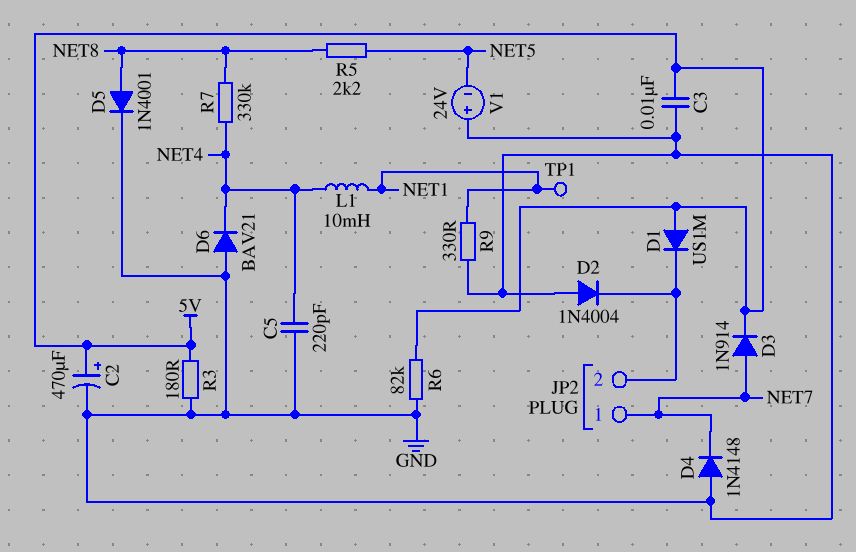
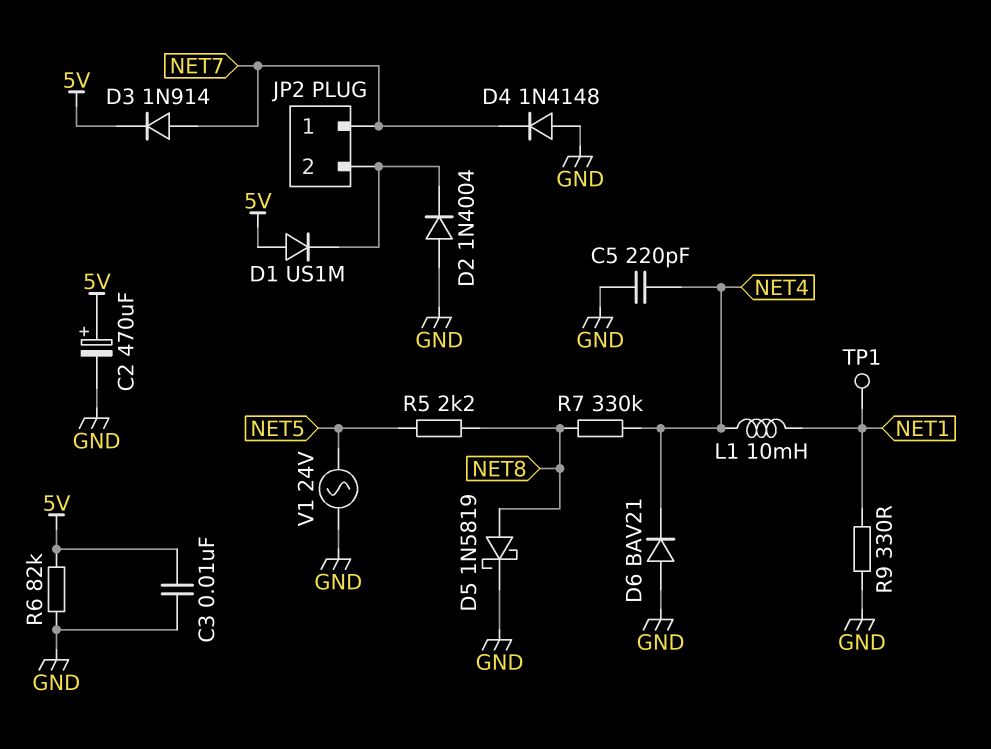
D5: diode 1N4001 (A NET8, K GND) -> schottky 1N5819 (A NET8, K GND)
R3: 180 (5V, GND) -> none
V1: 24V (plus GND, minus NET5) -> AC 24V (GND, NET5)

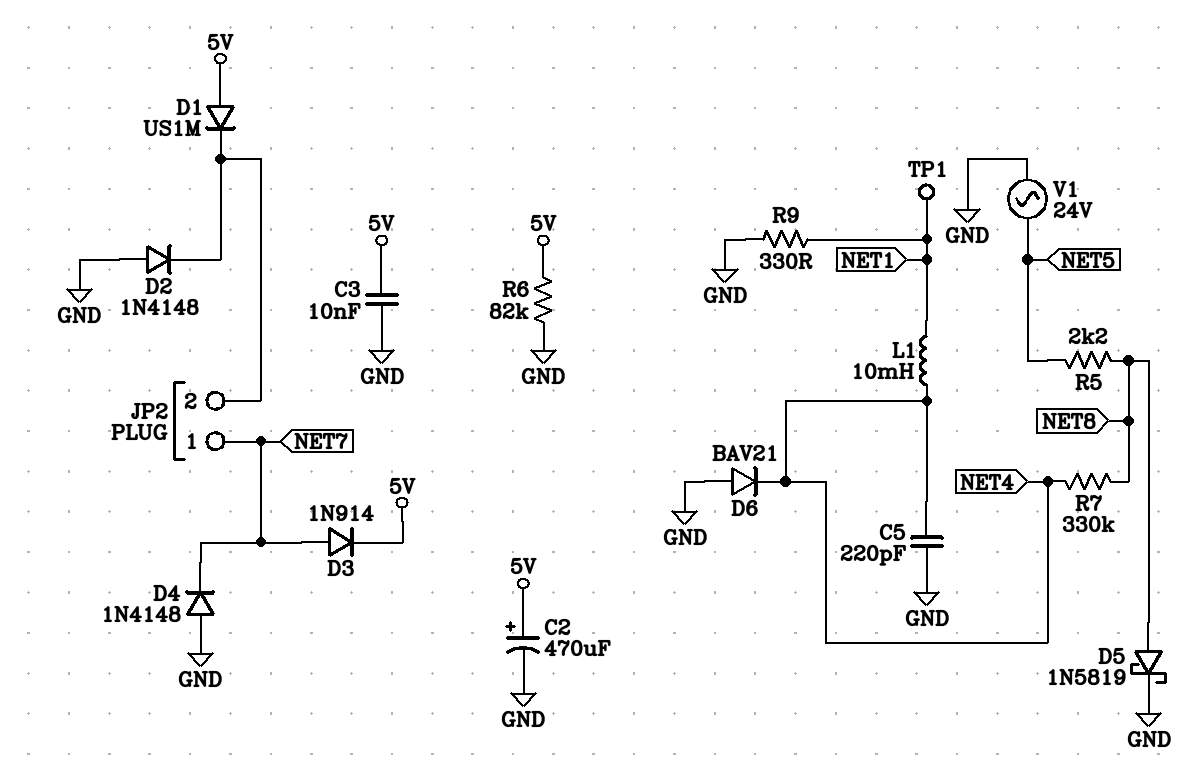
D2: diode 1N4004 (A GND, K JP2/2) -> diode 1N4148 (A GND, K JP2/2)

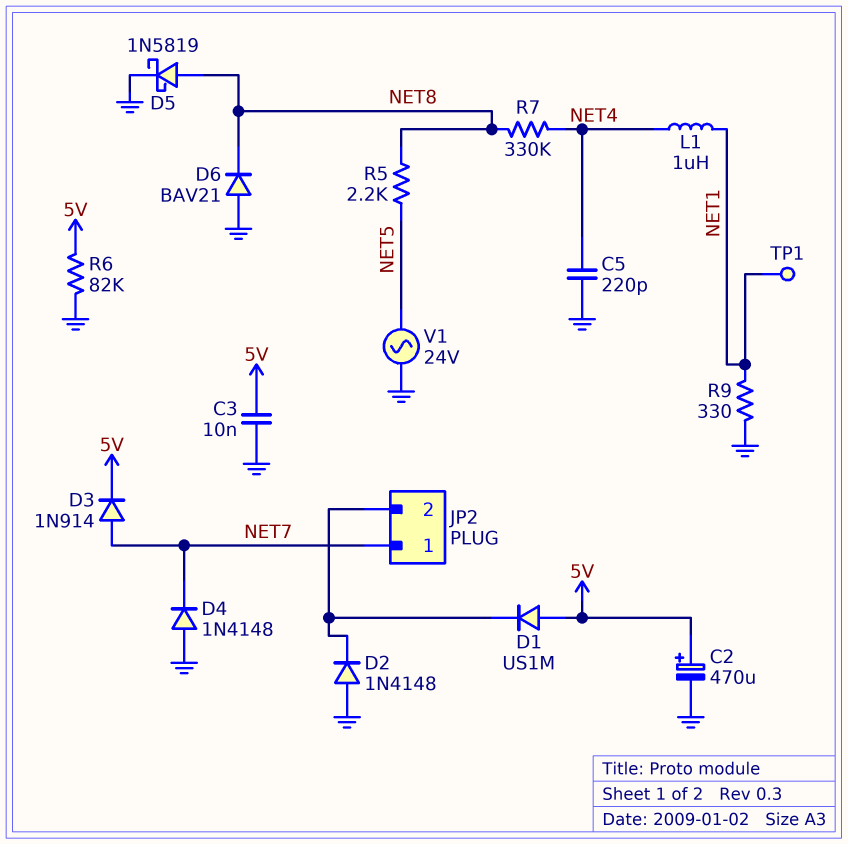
D6: diode BAV21 (A GND, K NET4) -> diode BAV21 (A GND, K NET8)
L1: 10mH (NET1, NET4) -> 1uH (NET1, NET4)

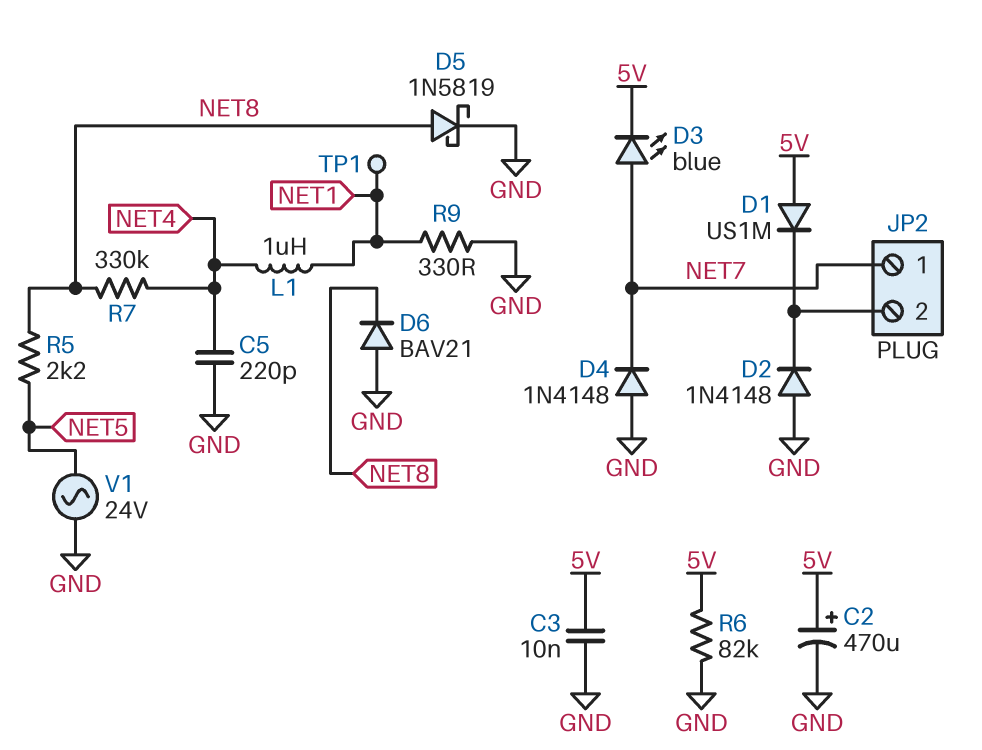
D3: diode 1N914 (A NET7, K 5V) -> LED blue (A NET7, K 5V)

